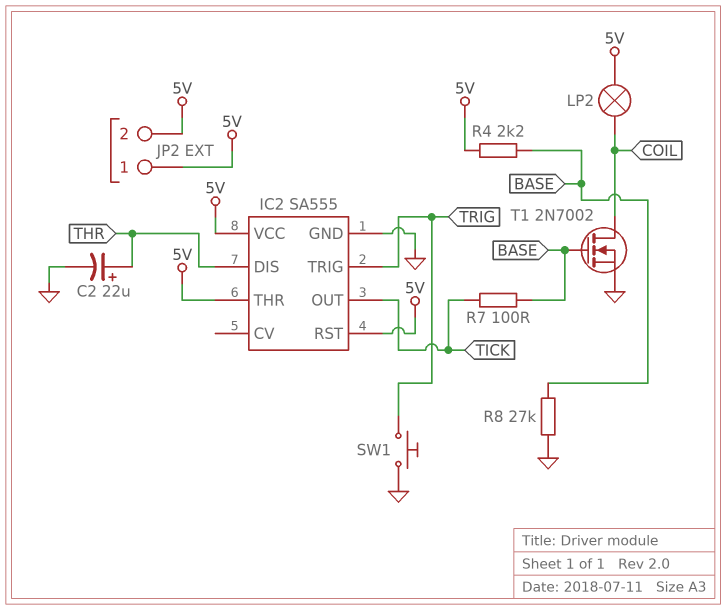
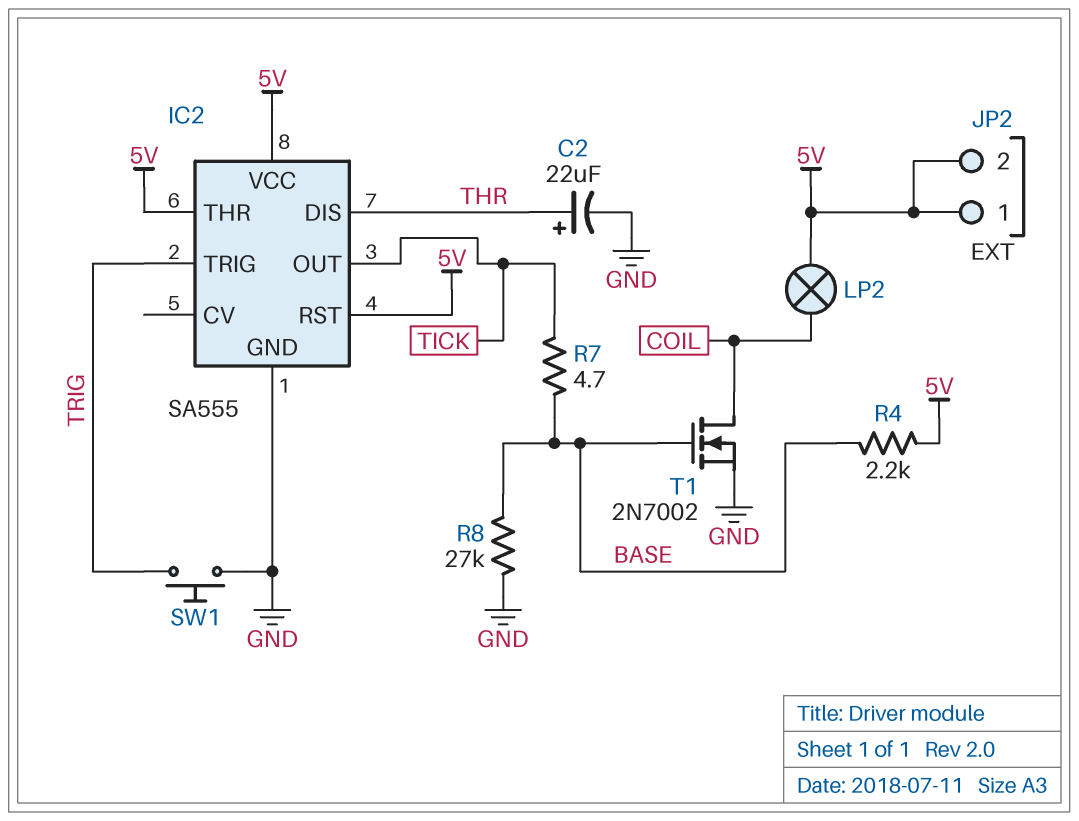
R7: 100 (BASE, TICK) -> 4.7 (BASE, TICK)

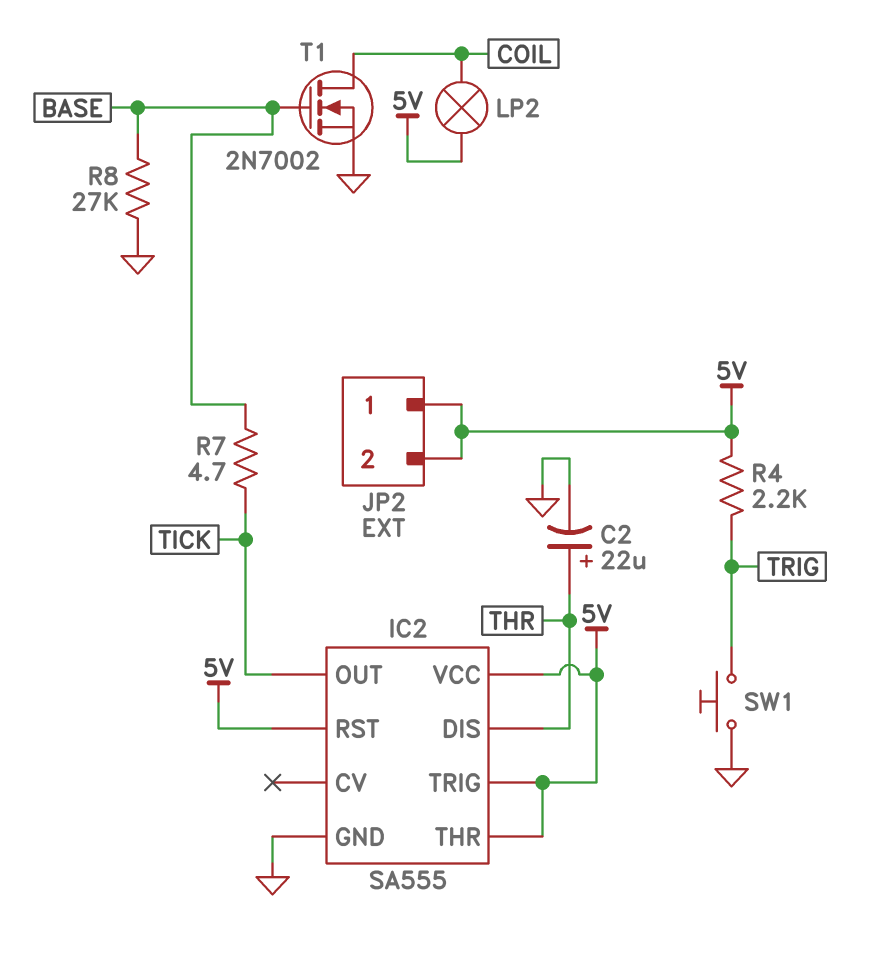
IC2 pin TRIG: TRIG -> 5V
R4: 2.2k (5V, BASE) -> 2.2k (5V, TRIG)

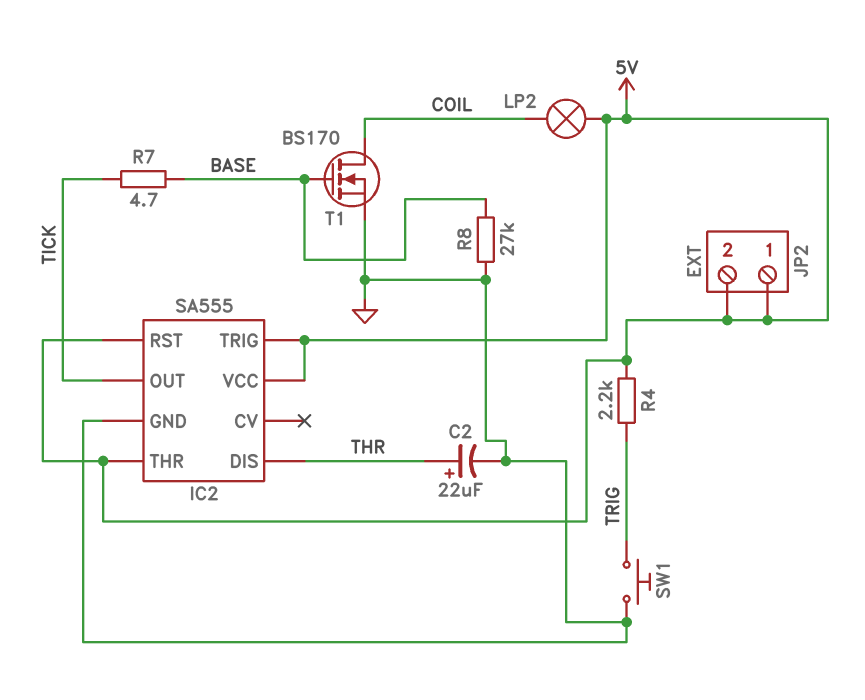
T1: NMOS 2N7002 (G BASE, D COIL, S GND) -> NMOS BS170 (G BASE, D COIL, S GND)

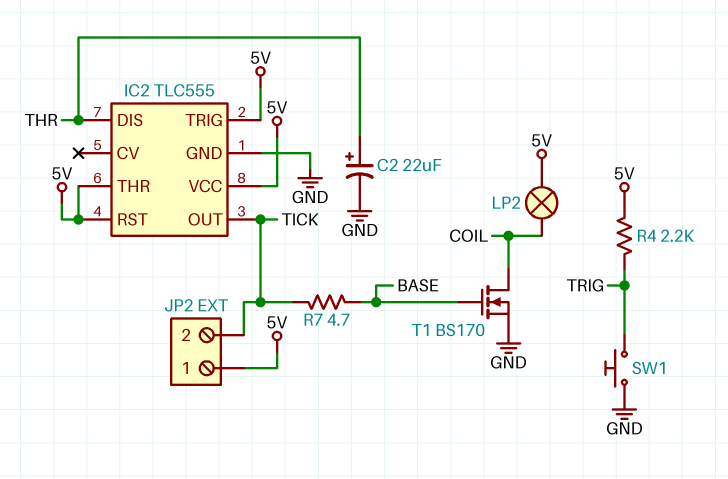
IC2: SA555 -> TLC555
JP2 pin 2: 5V -> TICK
R8: 27k (BASE, GND) -> none

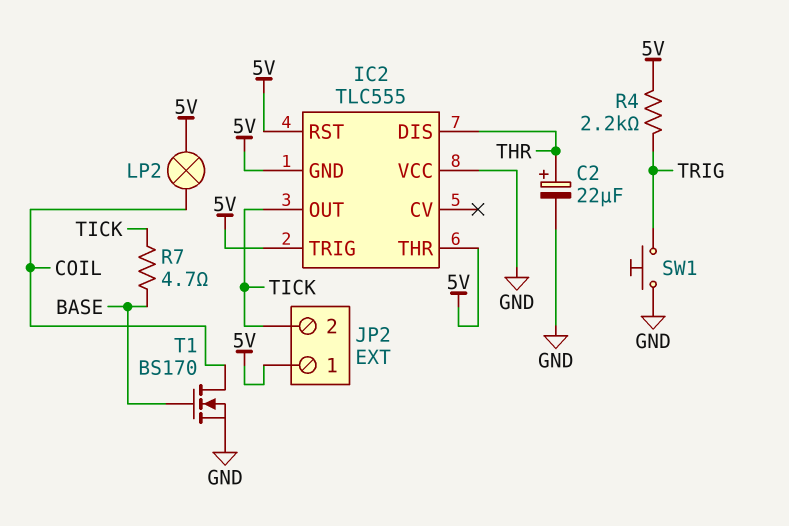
IC2 pin GND: GND -> 5V
IC2 pin VCC: 5V -> GND

